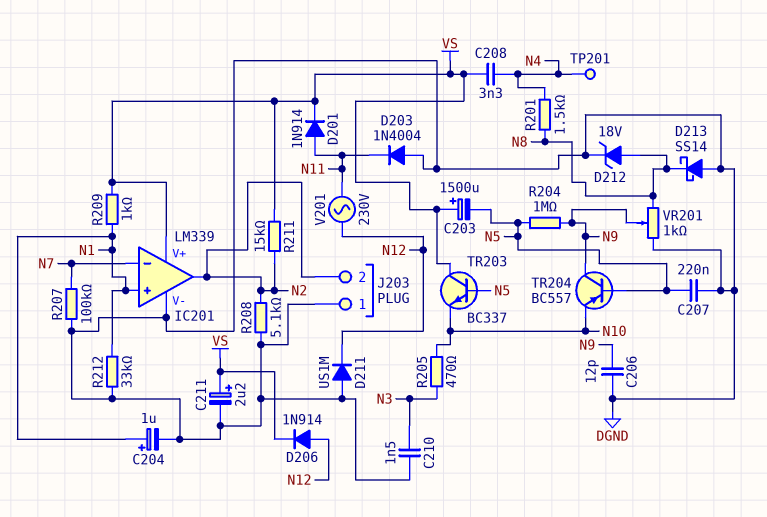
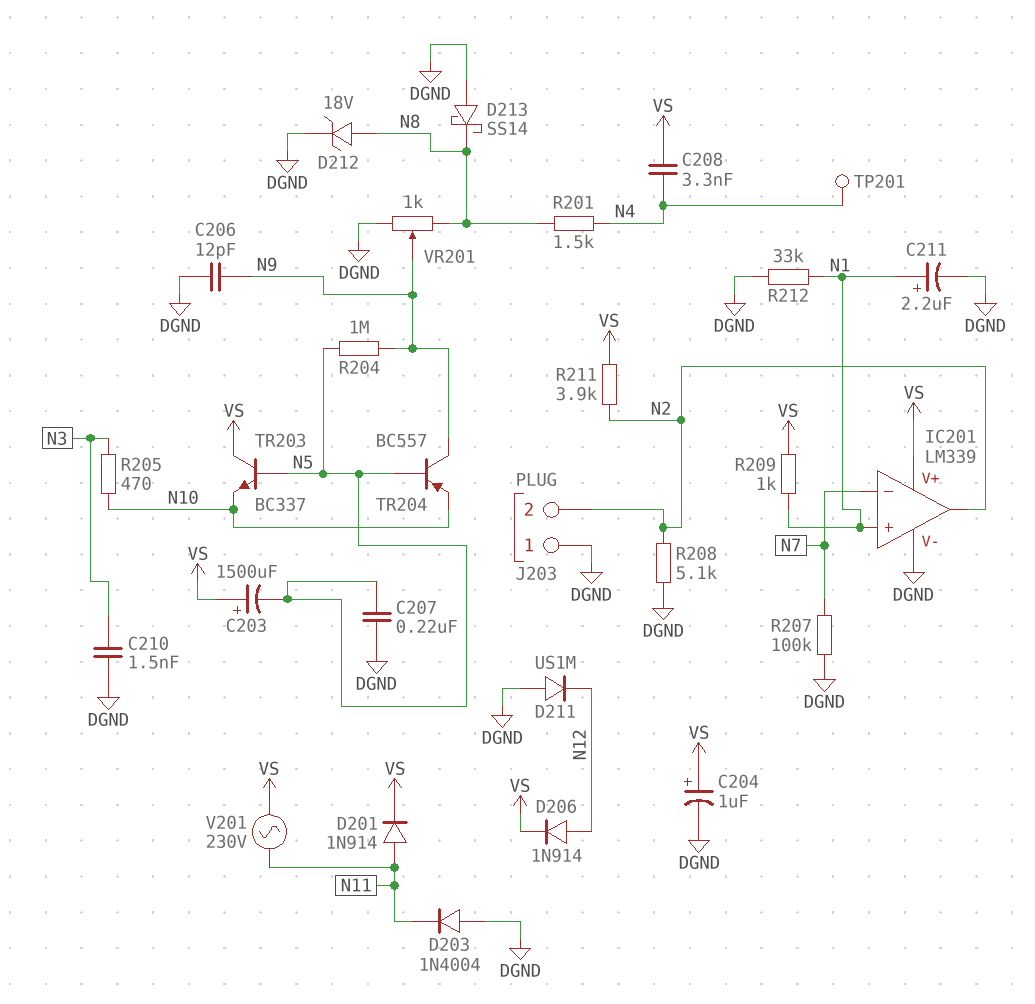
C204: 1uF (plus N1, minus DGND) -> 1uF (plus VS, minus DGND)
C211: 2.2uF (plus VS, minus DGND) -> 2.2uF (plus N1, minus DGND)
R211: 15k (N2, VS) -> 3.9k (N2, VS)
V201: AC 230V (N11, N12) -> AC 230V (N11, VS)

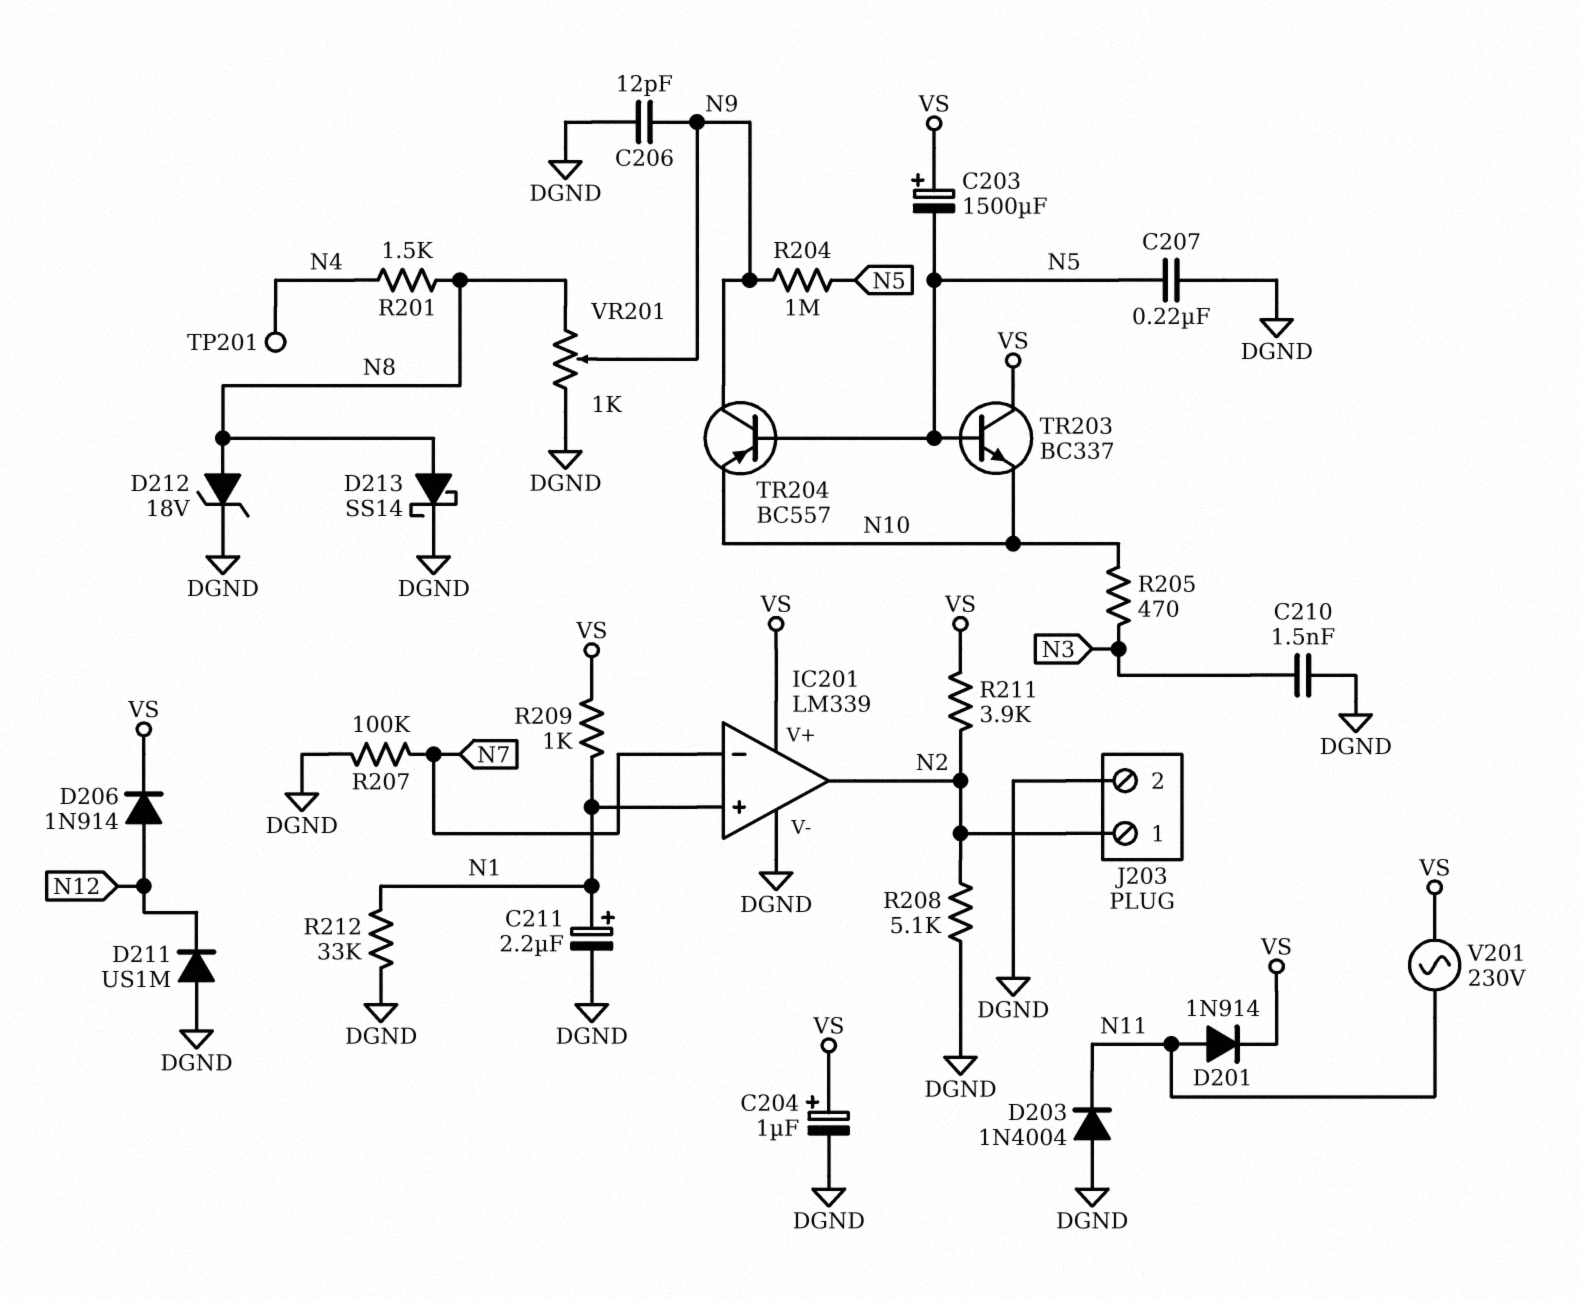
C208: 3.3nF (N4, VS) -> none
D213: schottky SS14 (A DGND, K N8) -> schottky SS14 (A N8, K DGND)
J203 pin 1: DGND -> N2
J203 pin 2: N2 -> DGND

